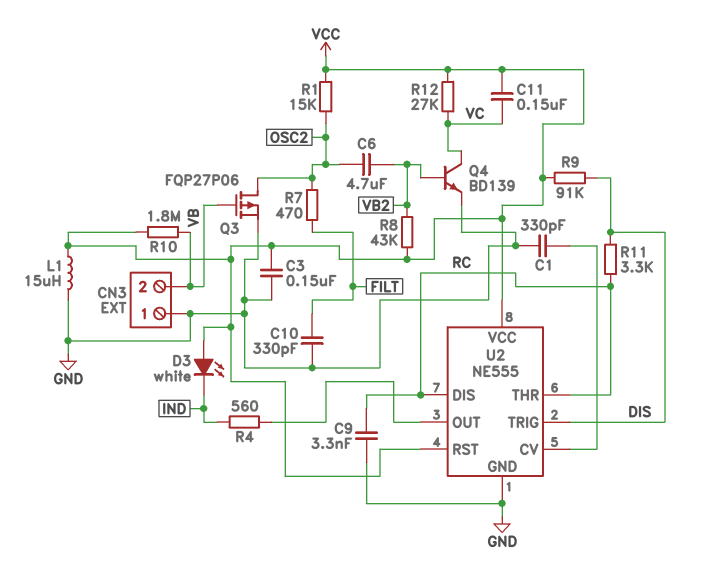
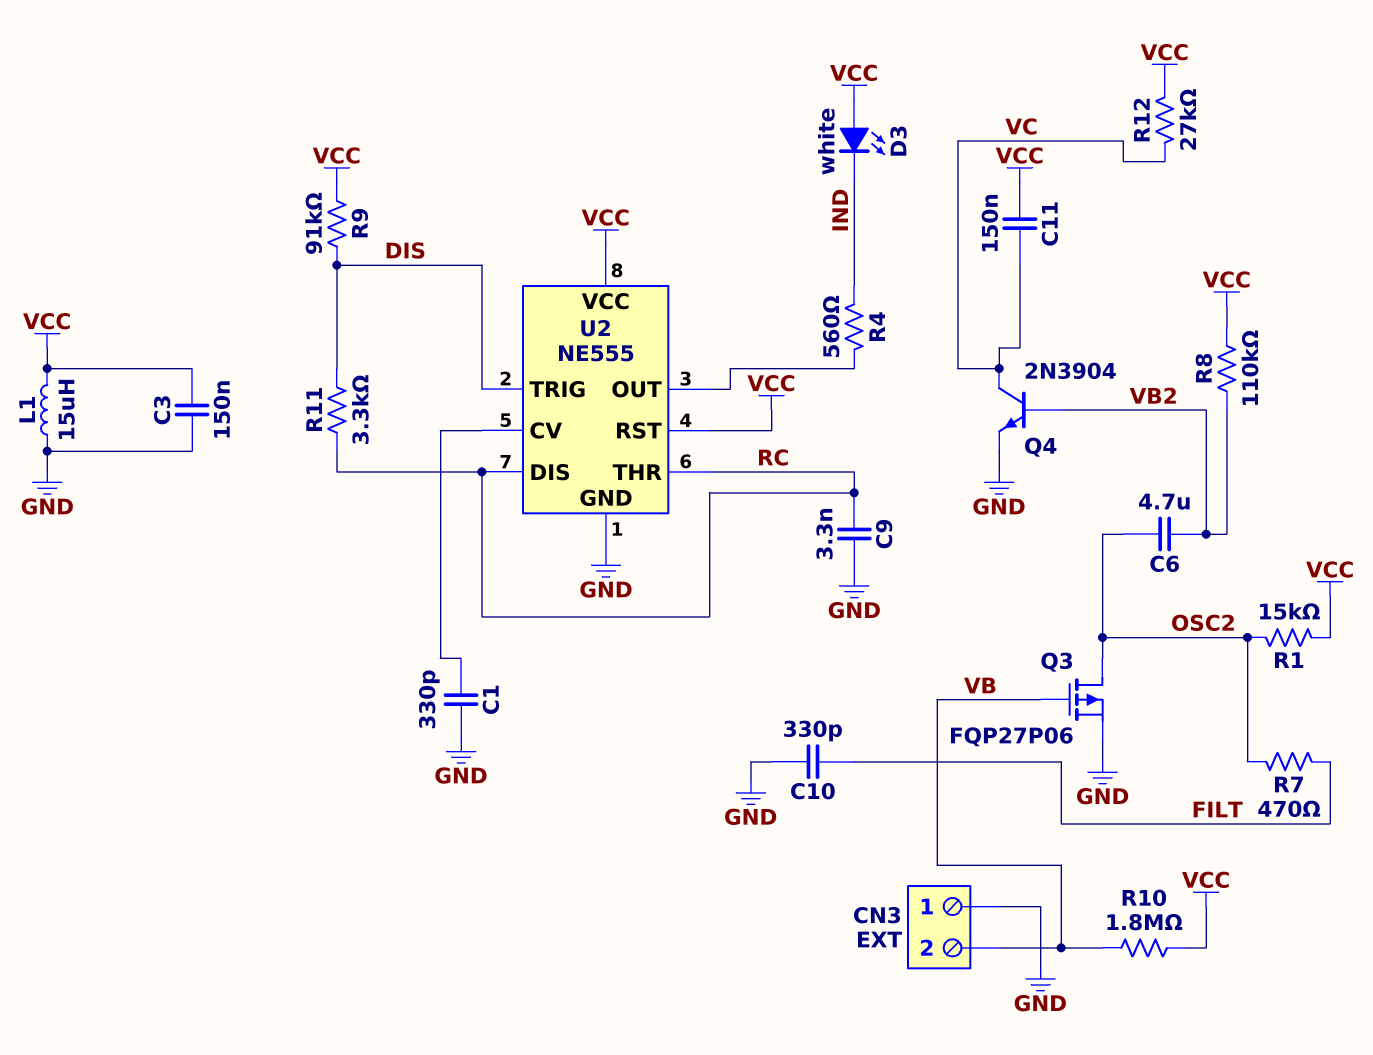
Q4: NPN BD139 (B VB2, C VC, E GND) -> NPN 2N3904 (B VB2, C VC, E GND)
R8: 43k (VB2, VCC) -> 110k (VB2, VCC)

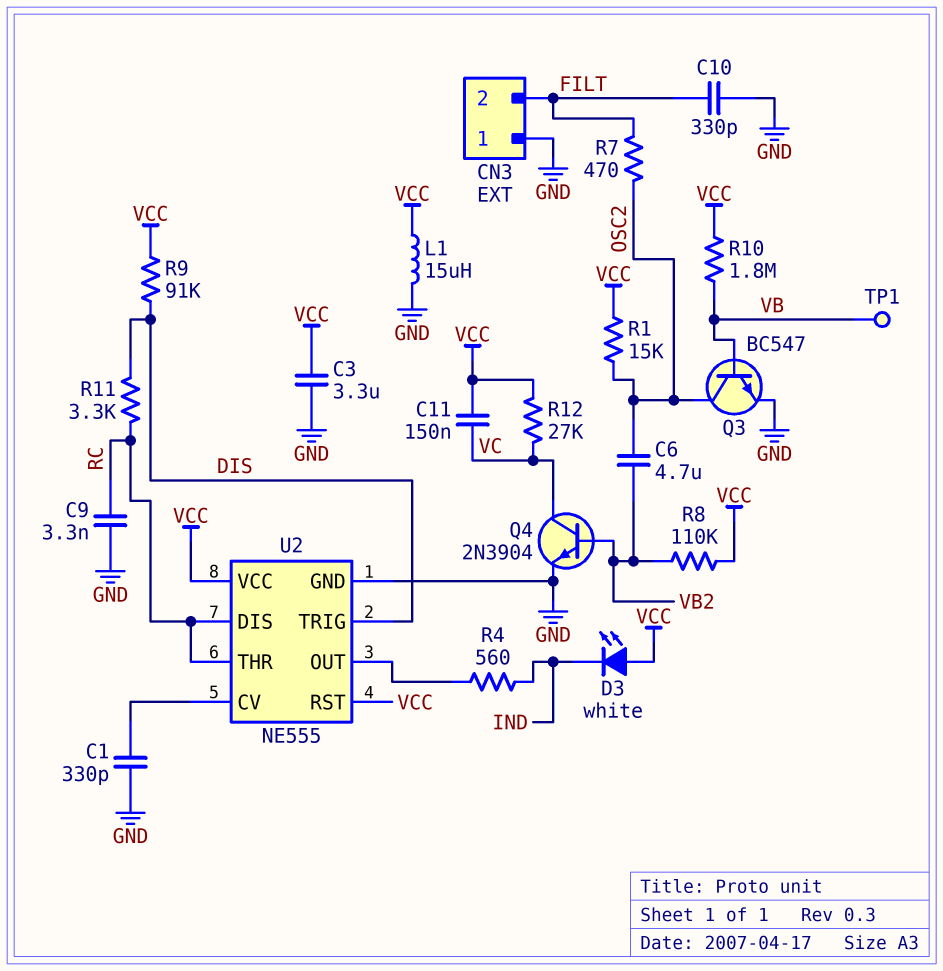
C3: 150nF (GND, VCC) -> 3.3uF (GND, VCC)
CN3 pin 2: VB -> FILT
Q3: PMOS FQP27P06 (G VB, D OSC2, S GND) -> NPN BC547 (B VB, C OSC2, E GND)
TP1: none -> test point (VB)

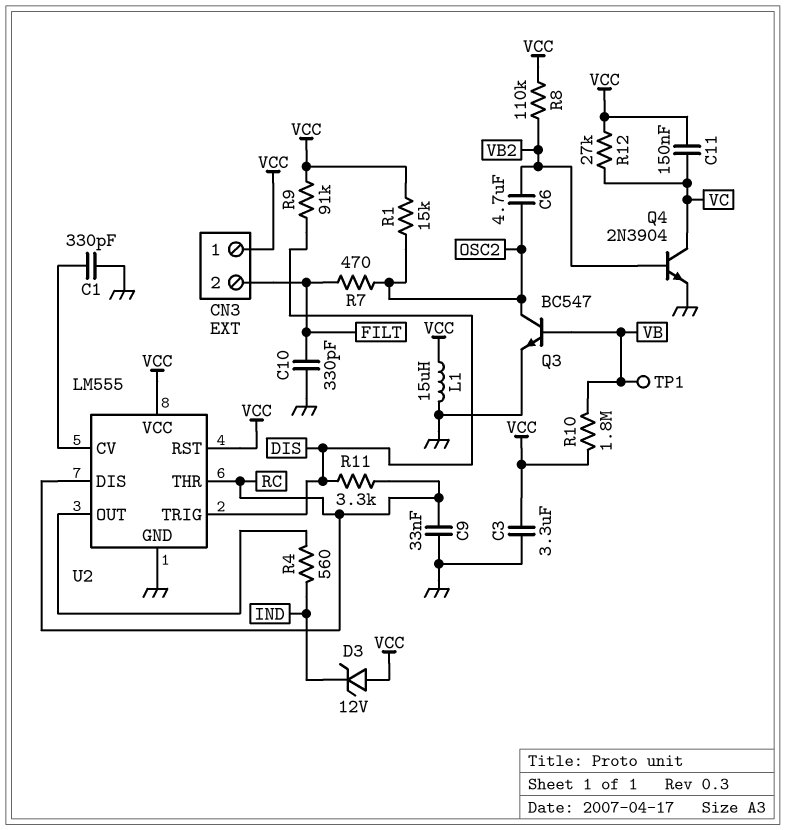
C9: 3.3nF (GND, RC) -> 33nF (GND, RC)
CN3 pin 1: GND -> VCC
D3: LED white (A VCC, K IND) -> zener 12V (A VCC, K IND)
U2: NE555 -> LM555

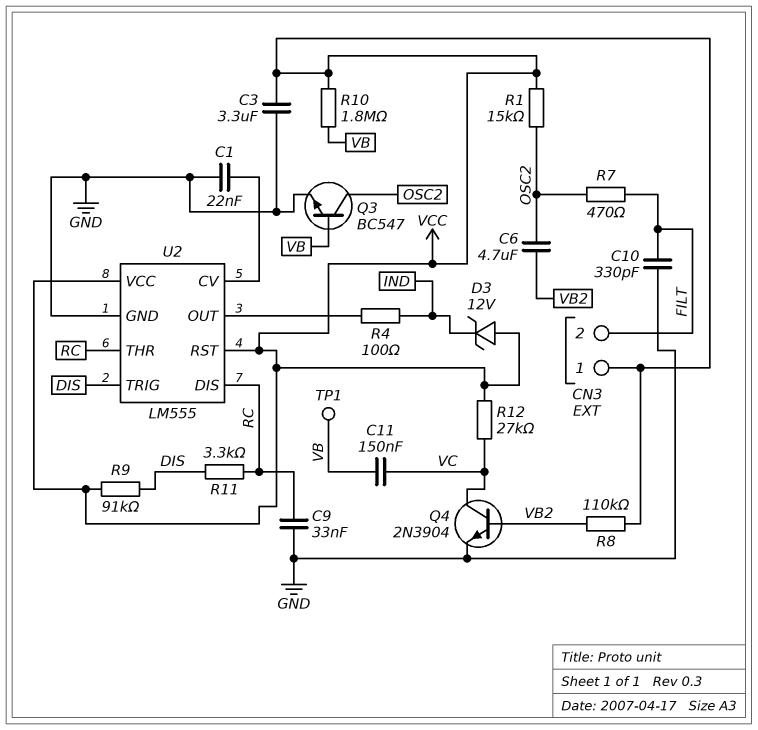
C1: 330pF (GND, U2/CV) -> 22nF (GND, U2/CV)
C11: 150nF (VC, VCC) -> 150nF (VB, VC)
L1: 15uH (GND, VCC) -> none
R4: 560 (IND, U2/OUT) -> 100 (IND, U2/OUT)

